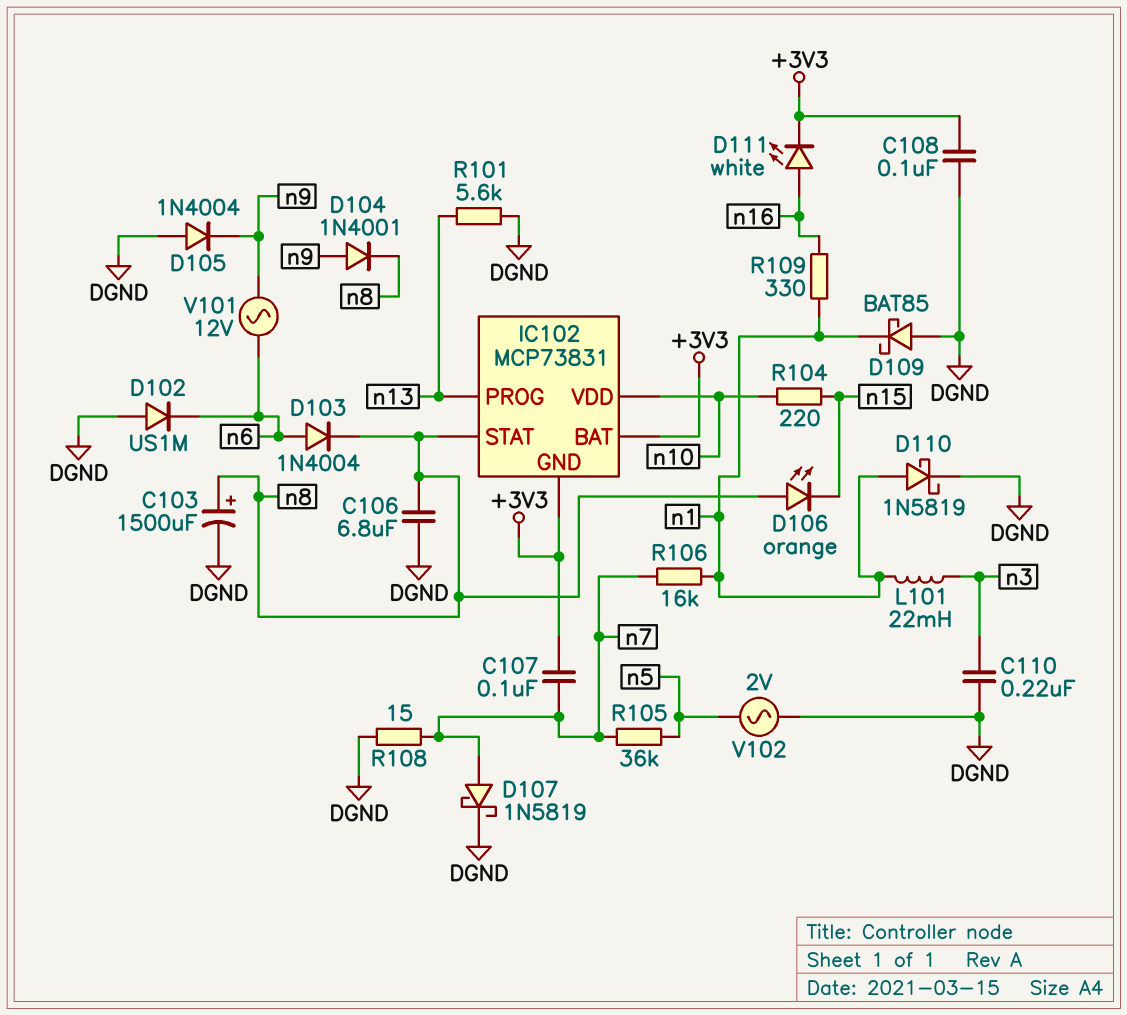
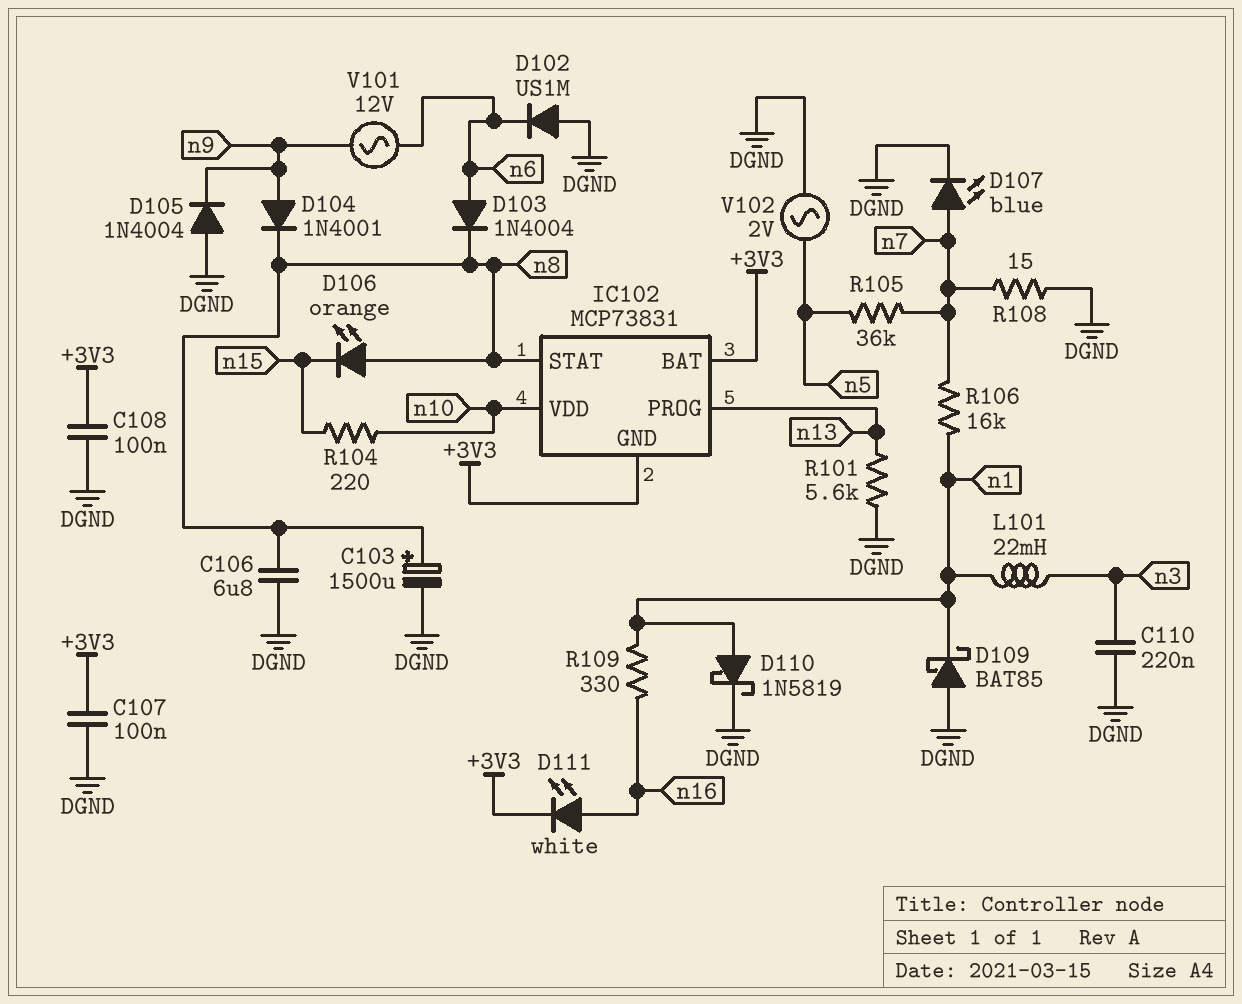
C107: 100nF (+3V3, n7) -> 100nF (+3V3, DGND)
D107: schottky 1N5819 (A n7, K DGND) -> LED blue (A n7, K DGND)

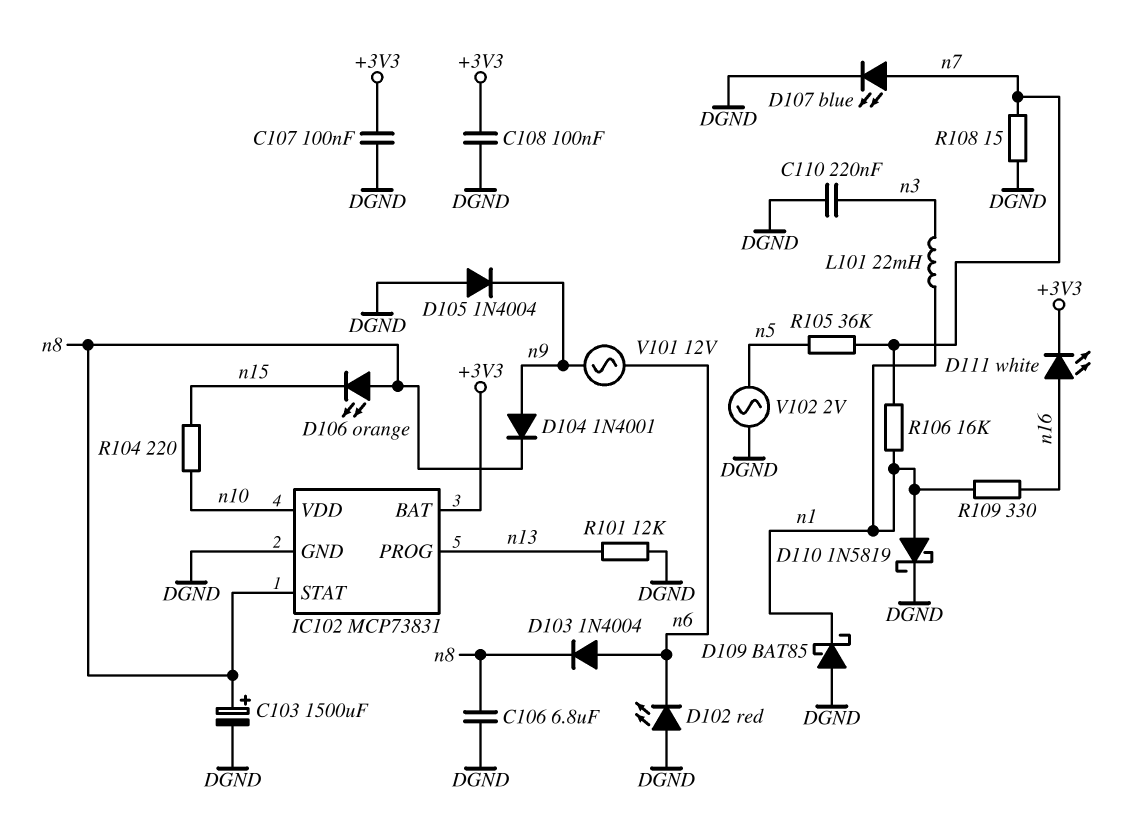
D102: diode US1M (A DGND, K n6) -> LED red (A DGND, K n6)
IC102 pin GND: +3V3 -> DGND
R101: 5.6k (DGND, n13) -> 12k (DGND, n13)

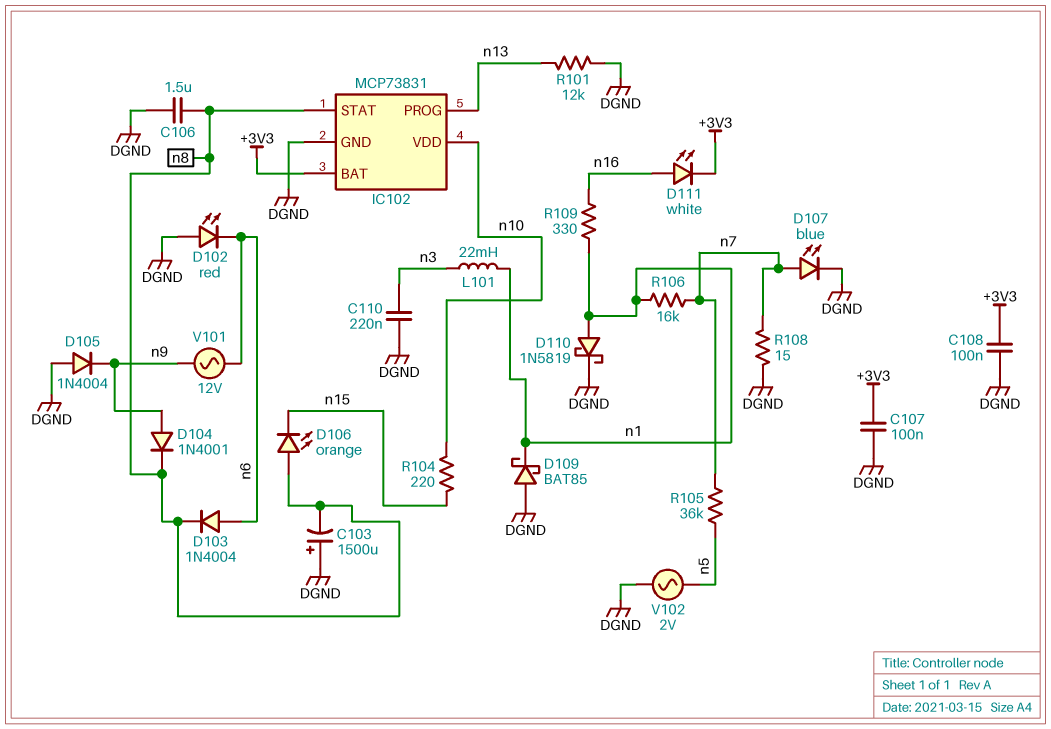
C103: 1500uF (plus n8, minus DGND) -> 1500uF (plus DGND, minus n8)
C106: 6.8uF (DGND, n8) -> 1.5uF (DGND, n8)

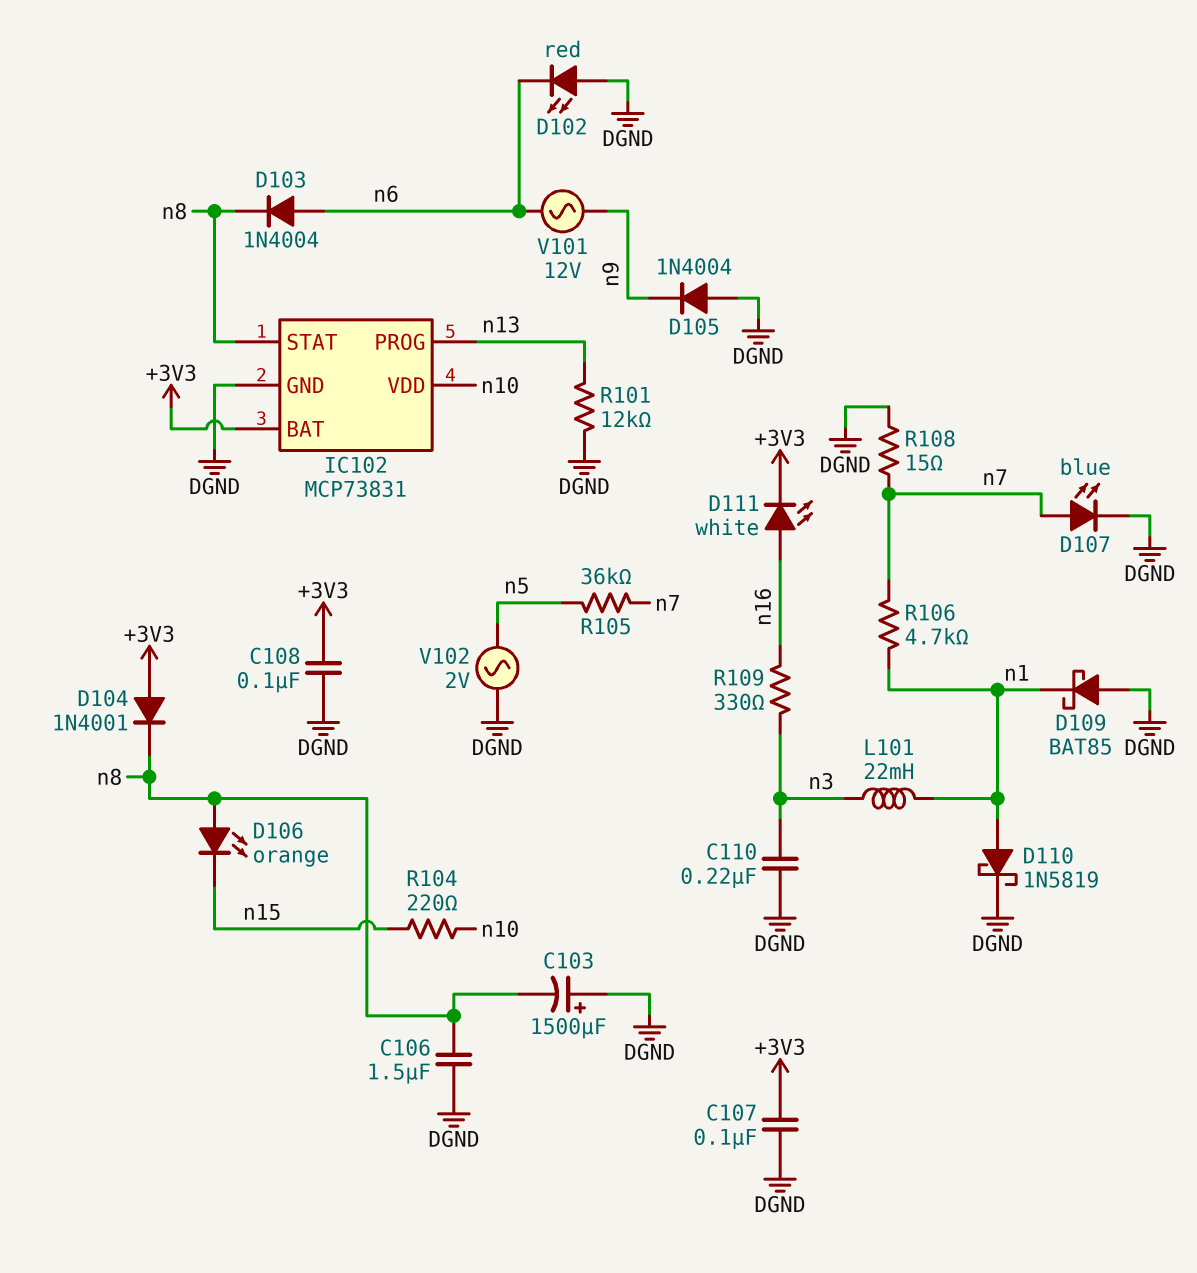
D104: diode 1N4001 (A n9, K n8) -> diode 1N4001 (A +3V3, K n8)
R106: 16k (n1, n7) -> 4.7k (n1, n7)
R109: 330 (n1, n16) -> 330 (n3, n16)

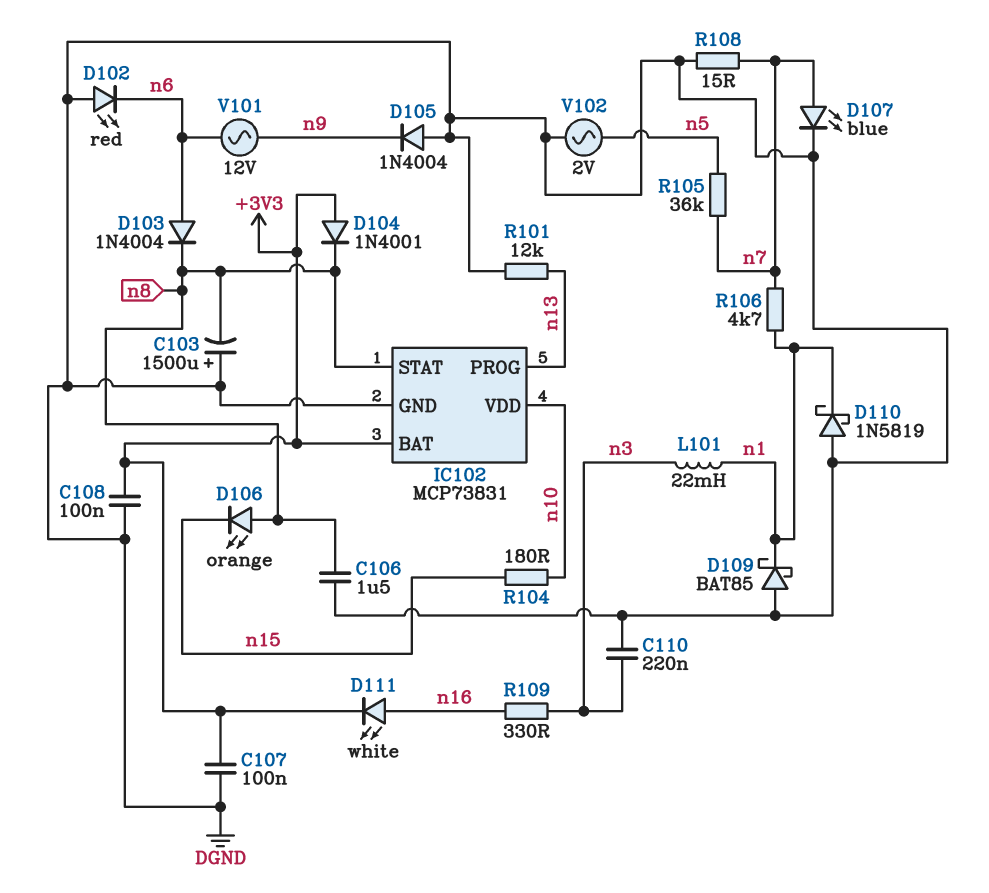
D110: schottky 1N5819 (A n1, K DGND) -> schottky 1N5819 (A DGND, K n1)
R104: 220 (n10, n15) -> 180 (n10, n15)

